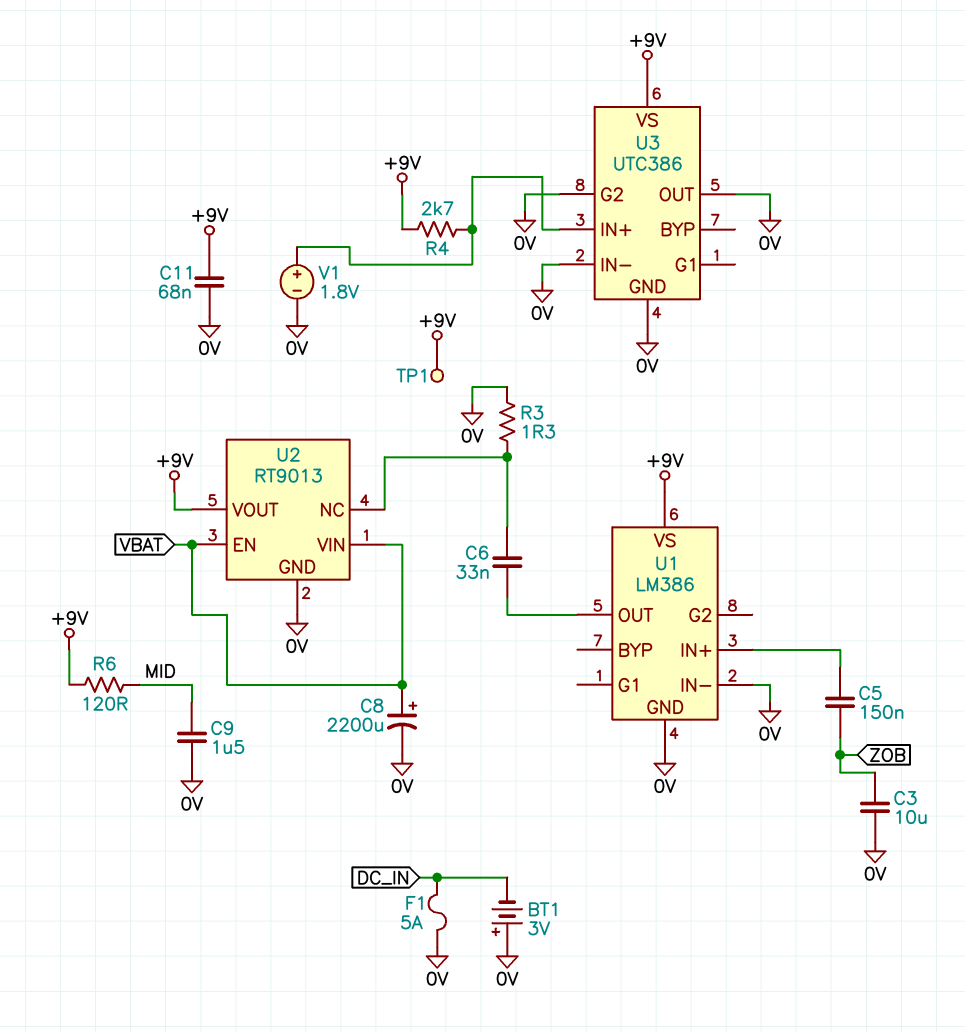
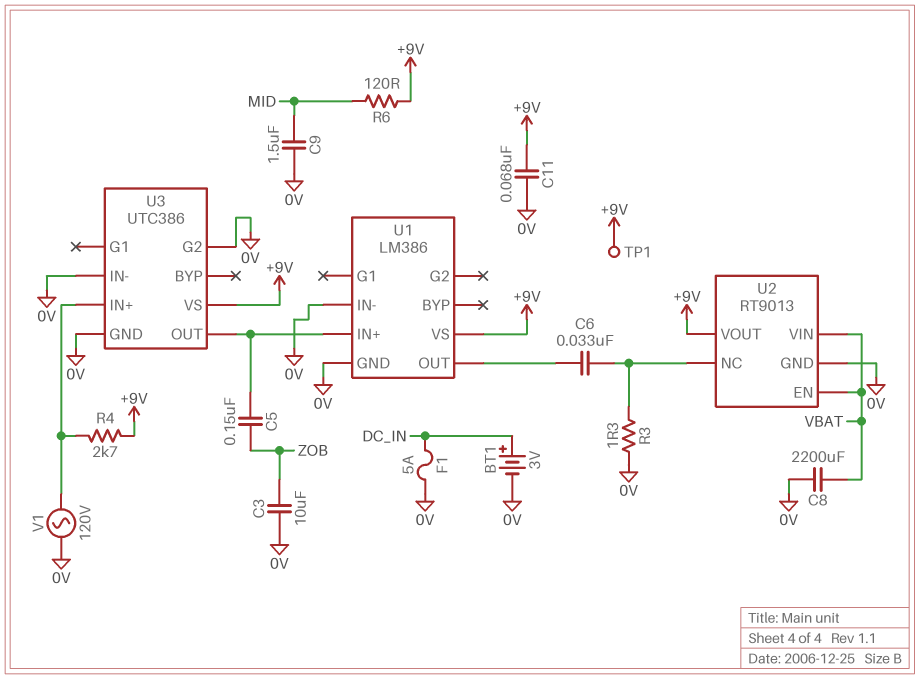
BT1: 3V (plus 0V, minus DC_IN) -> 3V (plus DC_IN, minus 0V)
C8: 2200uF (plus VBAT, minus 0V) -> 2200uF (0V, VBAT)
U3 pin OUT: 0V -> U1/IN+
V1: 1.8V (plus U3/IN+, minus 0V) -> AC 120V (0V, U3/IN+)

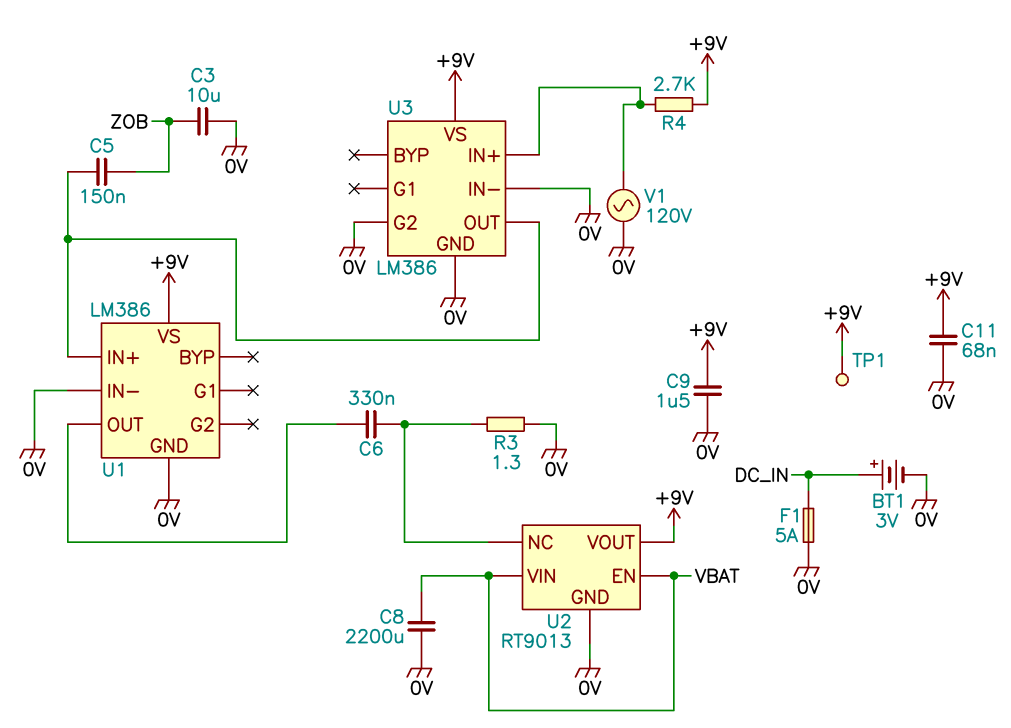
C6: 33nF (U1/OUT, U2/NC) -> 330nF (U1/OUT, U2/NC)
C9: 1.5uF (0V, MID) -> 1.5uF (+9V, 0V)
R6: 120 (+9V, MID) -> none
U3: UTC386 -> LM386

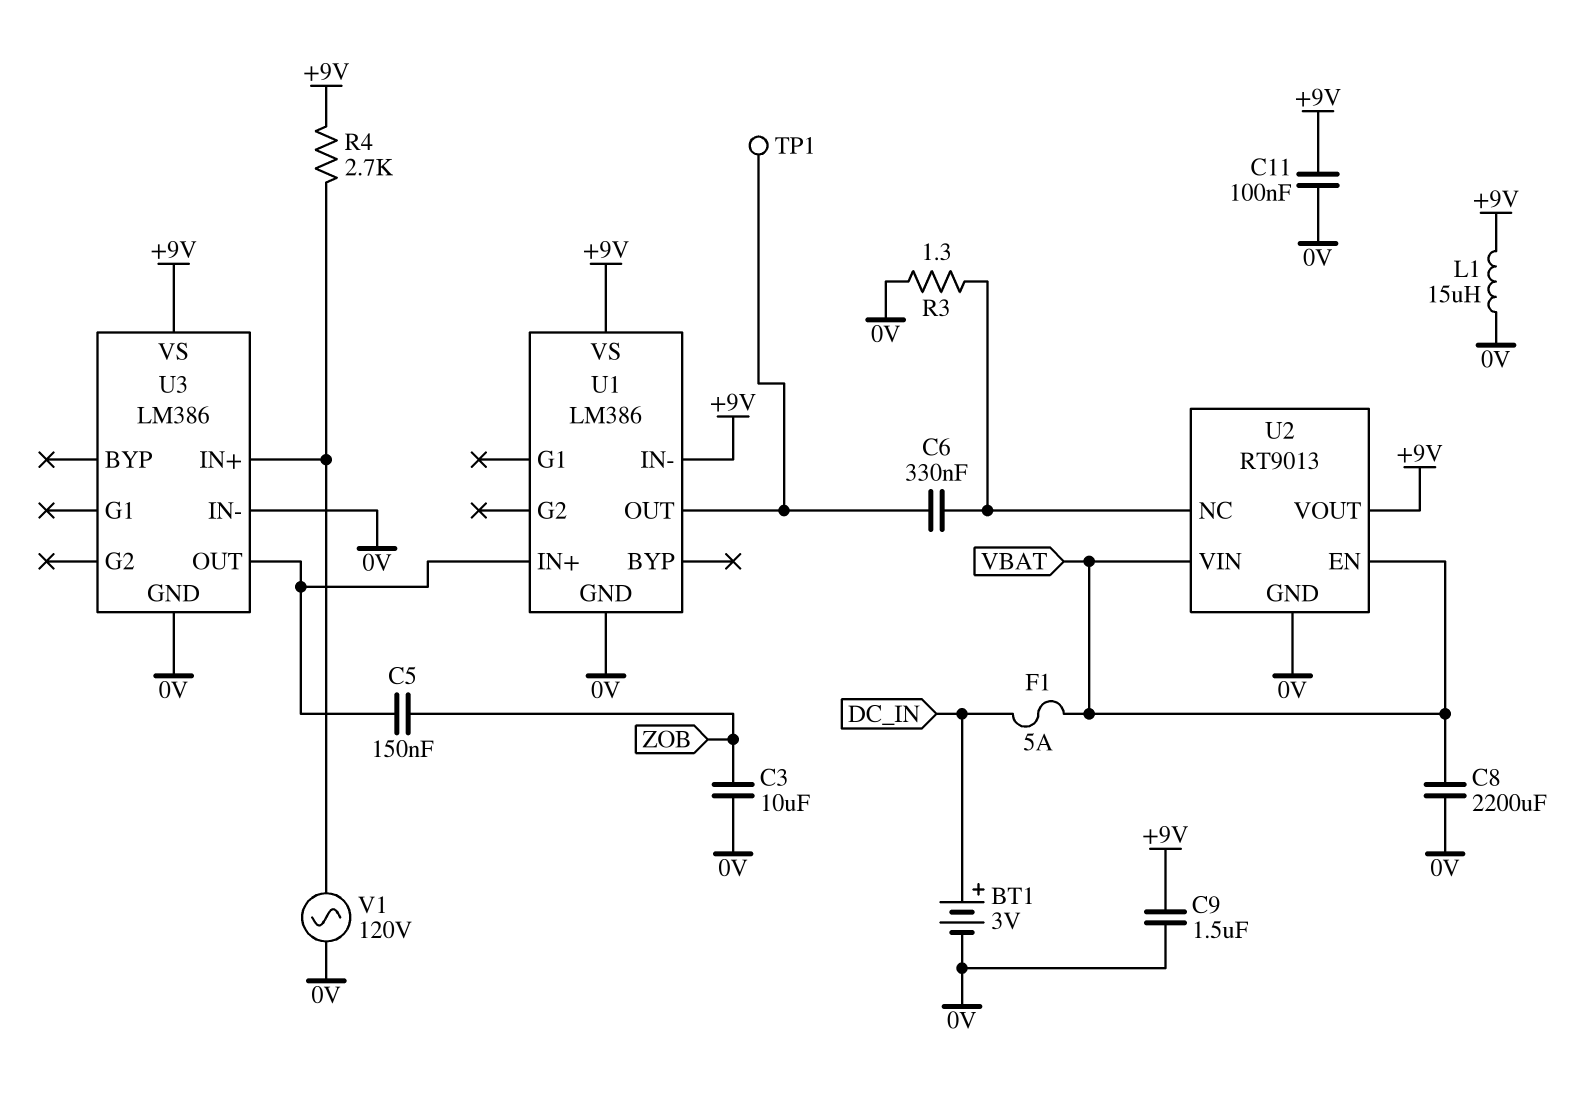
C11: 68nF (+9V, 0V) -> 100nF (+9V, 0V)
F1: 5A (0V, DC_IN) -> 5A (DC_IN, VBAT)
L1: none -> 15uH (+9V, 0V)
TP1: test point (+9V) -> test point (U1/OUT)
U1 pin IN-: 0V -> +9V
U3 pin G2: 0V -> none

